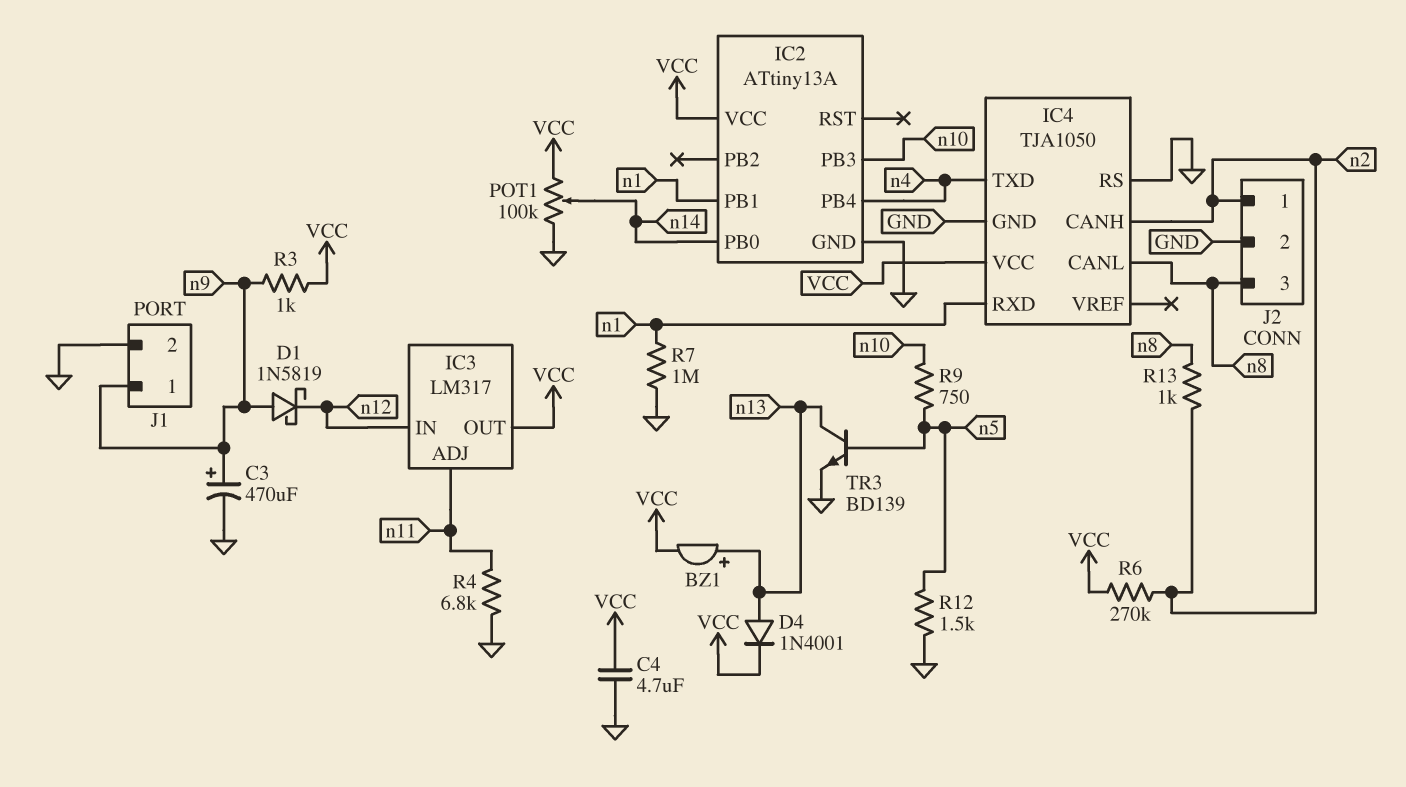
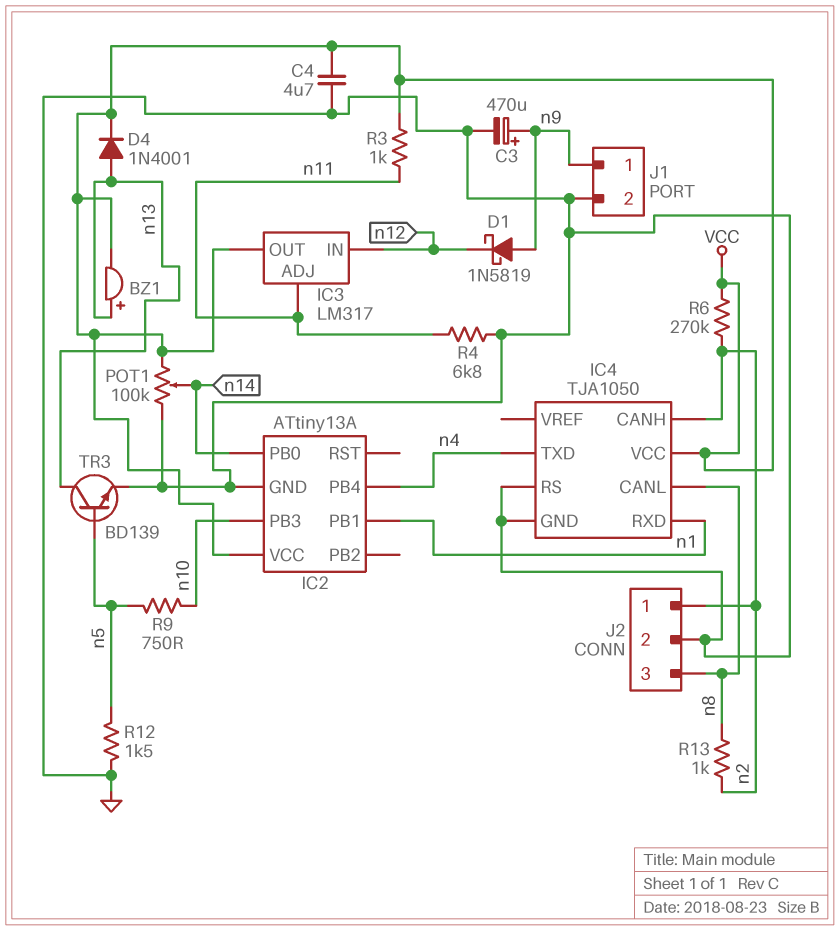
R3: 1k (VCC, n9) -> 1k (VCC, n11)
R7: 1M (GND, n1) -> none

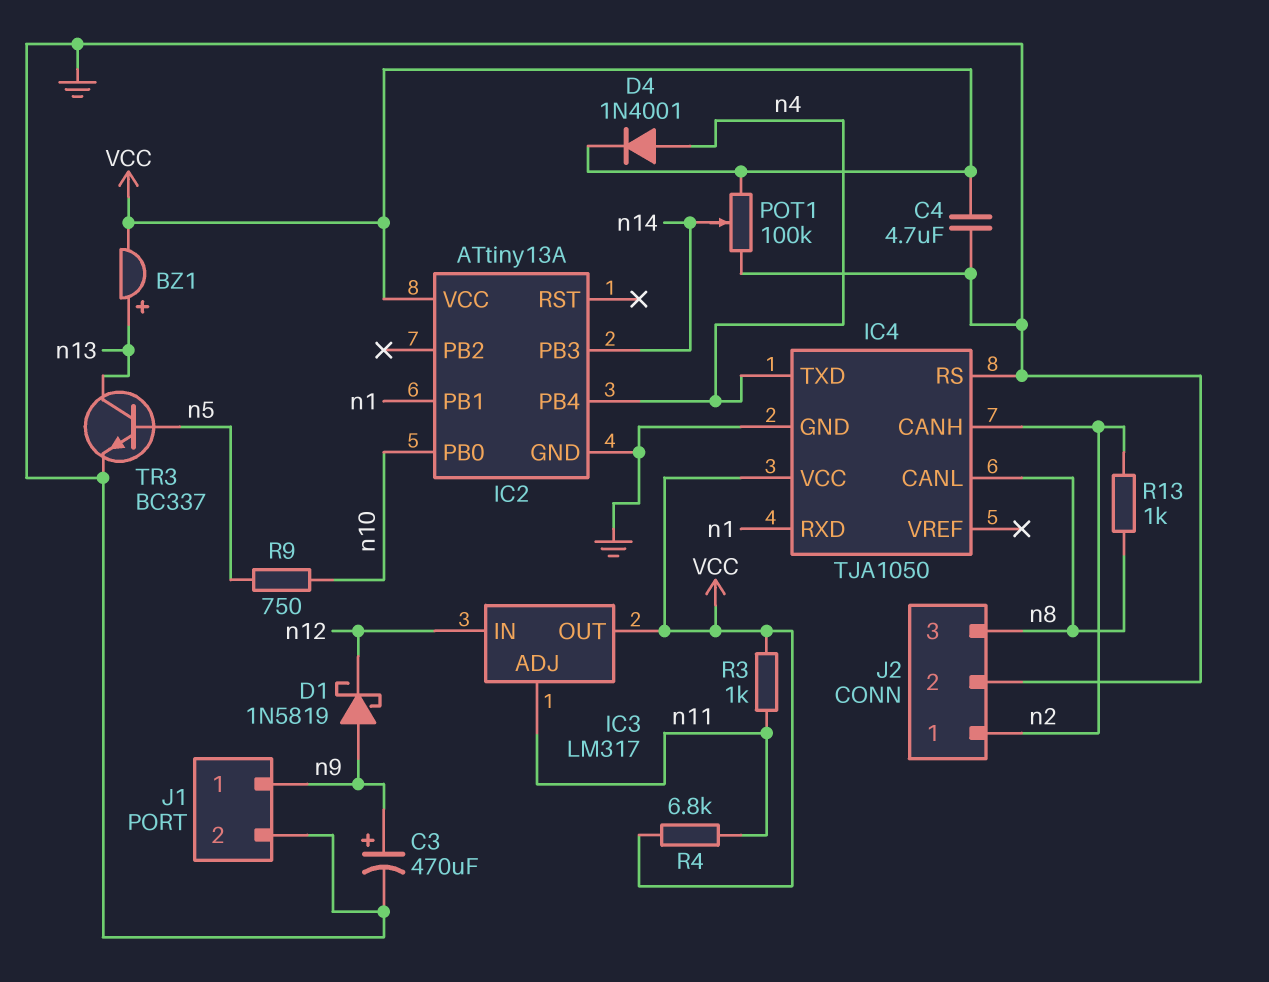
D4: diode 1N4001 (A n13, K VCC) -> diode 1N4001 (A n4, K VCC)
IC2 pin PB0: n14 -> n10
IC2 pin PB3: n10 -> n14
R4: 6.8k (GND, n11) -> 6.8k (VCC, n11)
R6: 270k (VCC, n2) -> none
R12: 1.5k (GND, n5) -> none
TR3: NPN BD139 (B n5, C n13, E GND) -> NPN BC337 (B n5, C n13, E GND)

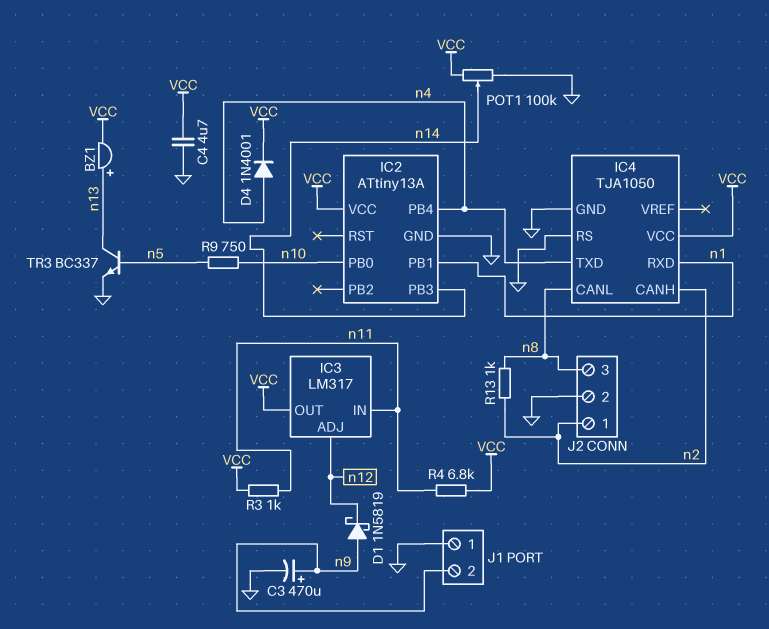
IC3 pin ADJ: n11 -> n12
IC3 pin IN: n12 -> n11
J1 pin 1: n9 -> GND
J1 pin 2: GND -> n9

